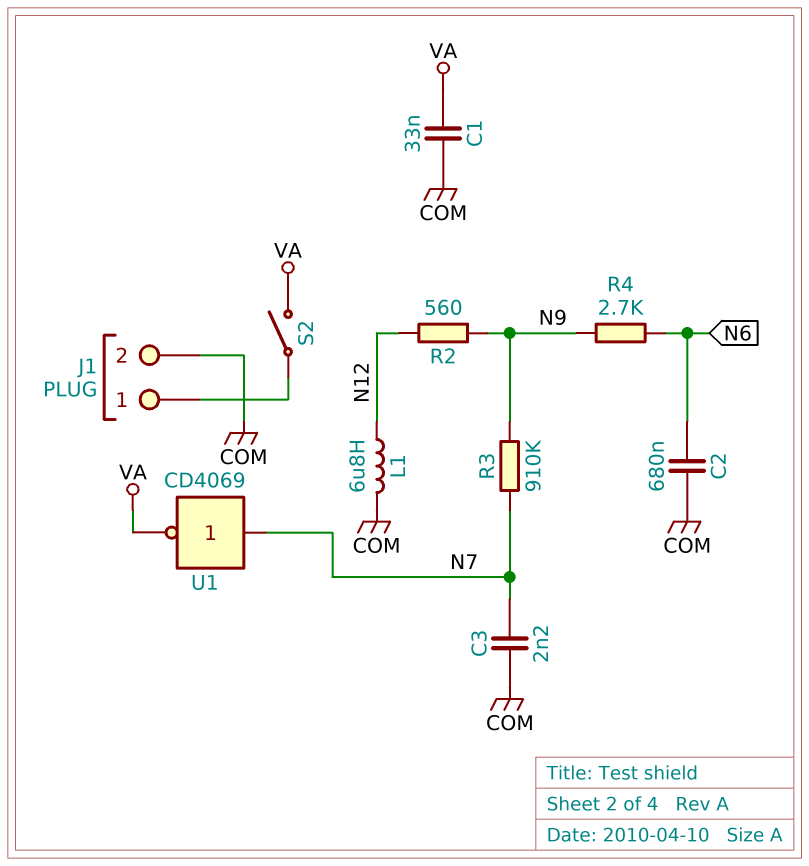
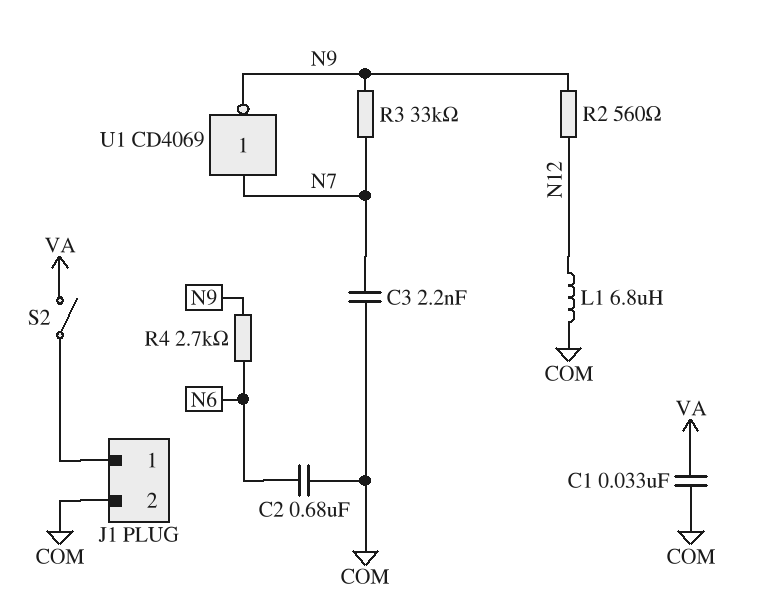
R3: 910k (N7, N9) -> 33k (N7, N9)
U1: NOT CD4069 (in N7, out VA) -> NOT CD4069 (in N7, out N9)

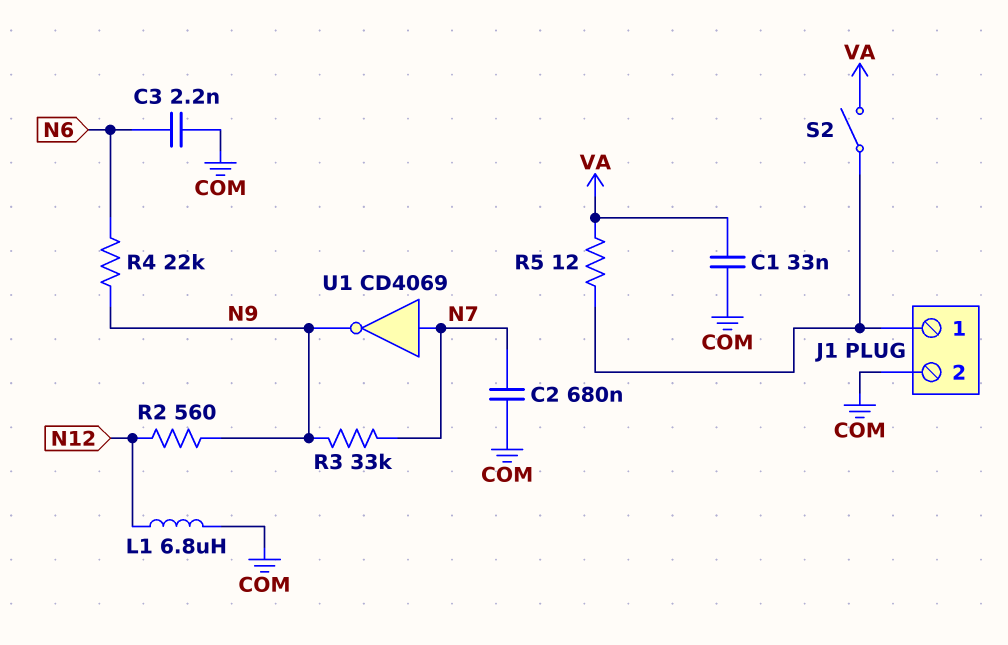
C2: 680nF (COM, N6) -> 680nF (COM, N7)
C3: 2.2nF (COM, N7) -> 2.2nF (COM, N6)
R4: 2.7k (N6, N9) -> 22k (N6, N9)
R5: none -> 12 (J1/1, VA)

